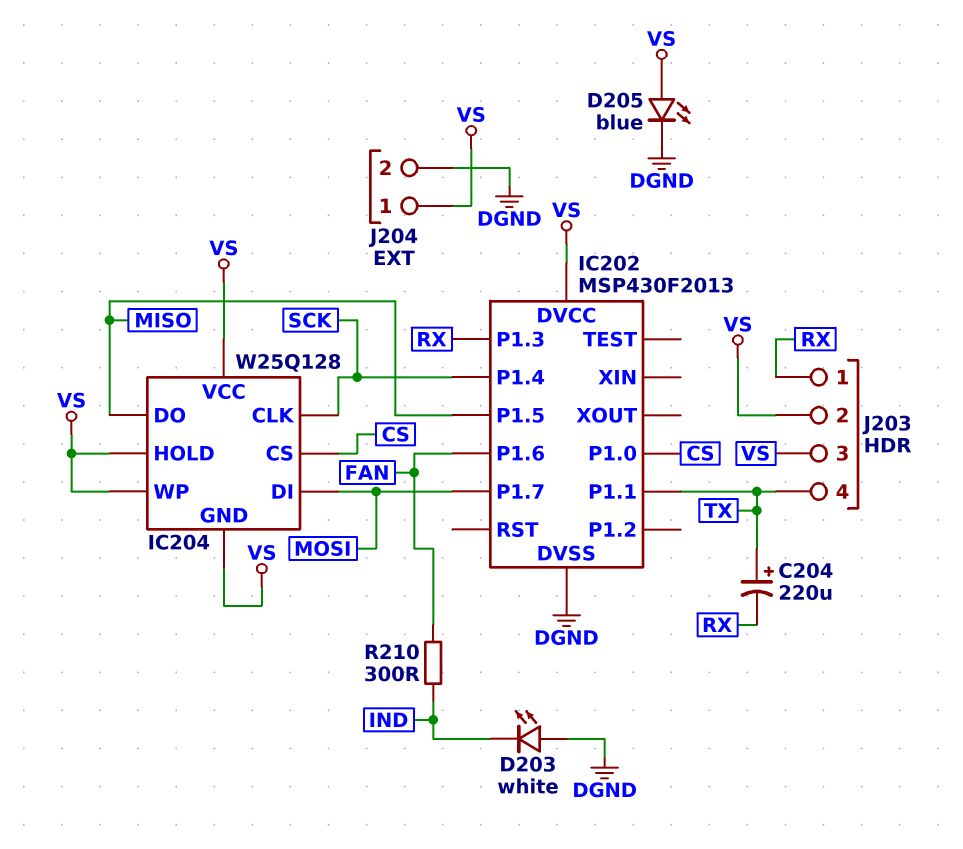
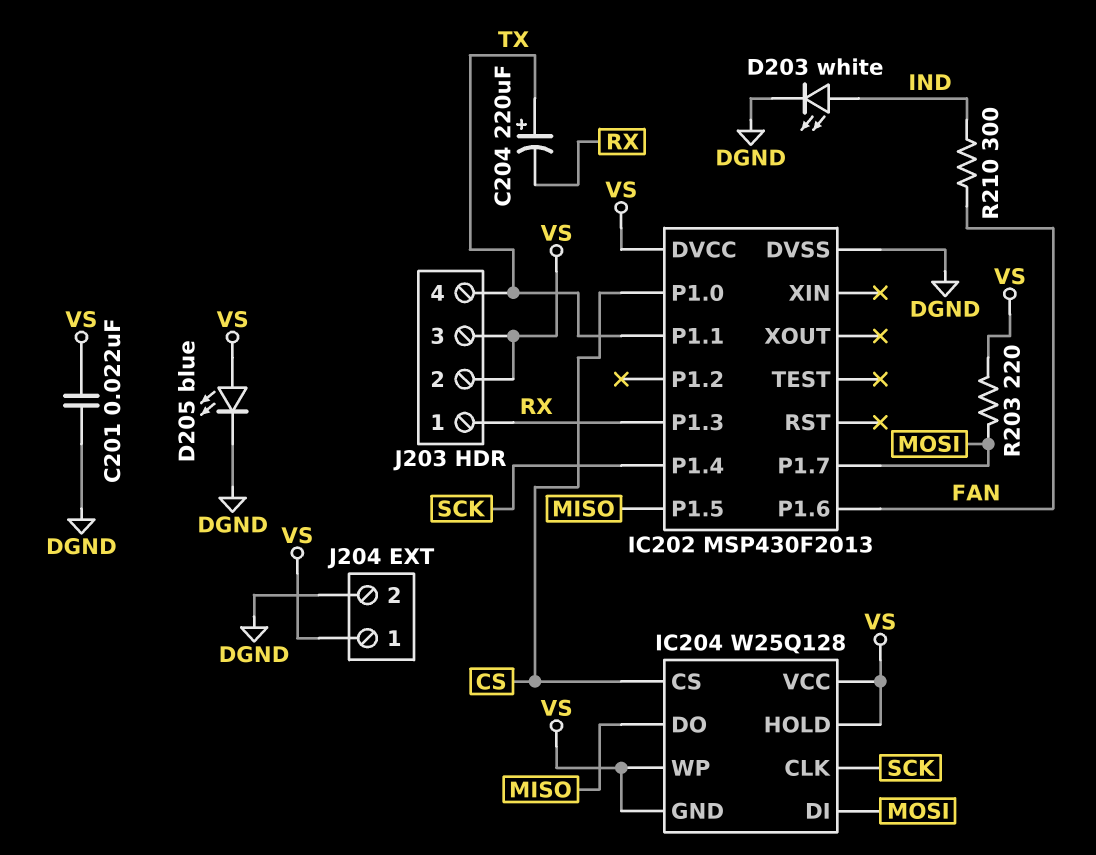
C201: none -> 22nF (DGND, VS)
D203: LED white (A DGND, K IND) -> LED white (A IND, K DGND)
R203: none -> 220 (MOSI, VS)

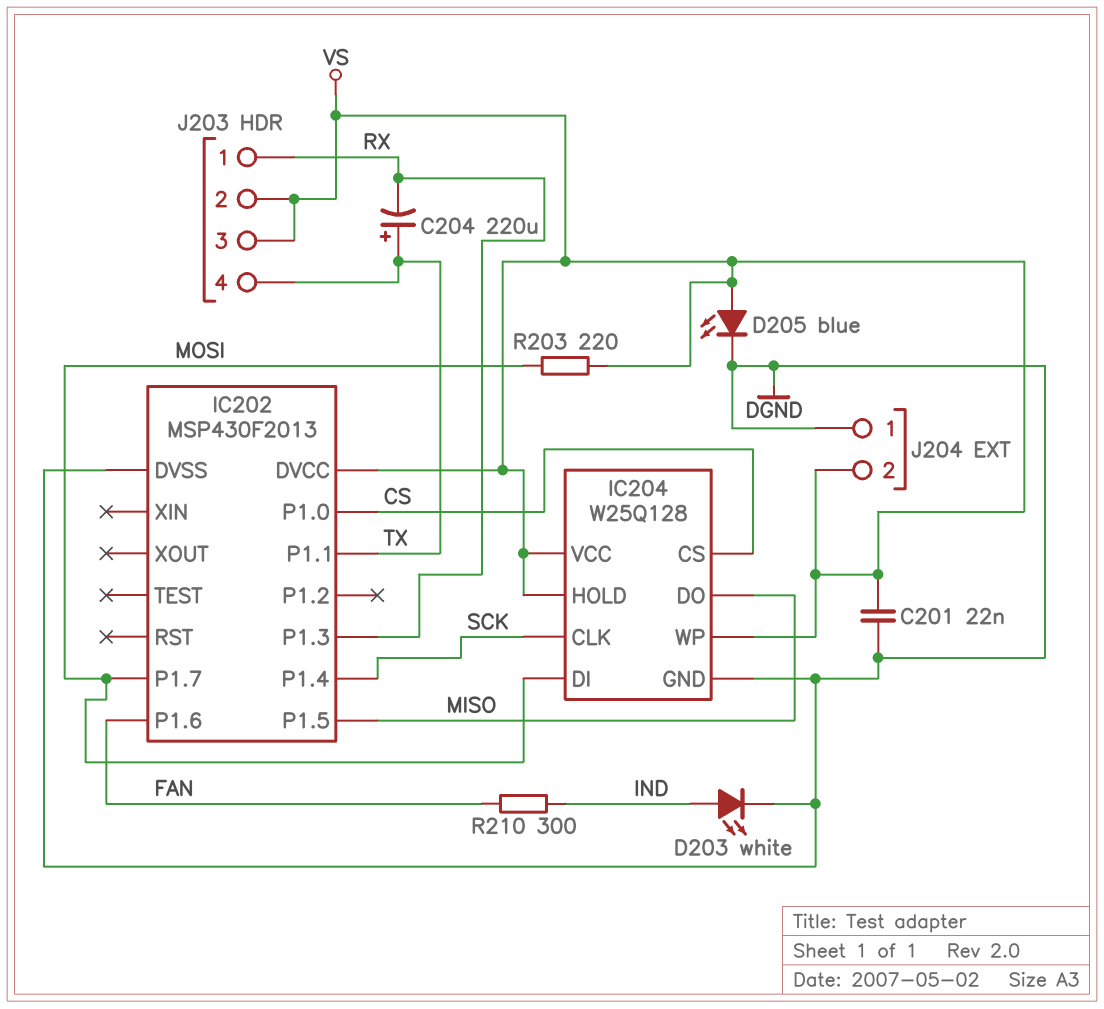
IC204 pin GND: VS -> DGND
J204 pin 1: VS -> DGND
J204 pin 2: DGND -> VS

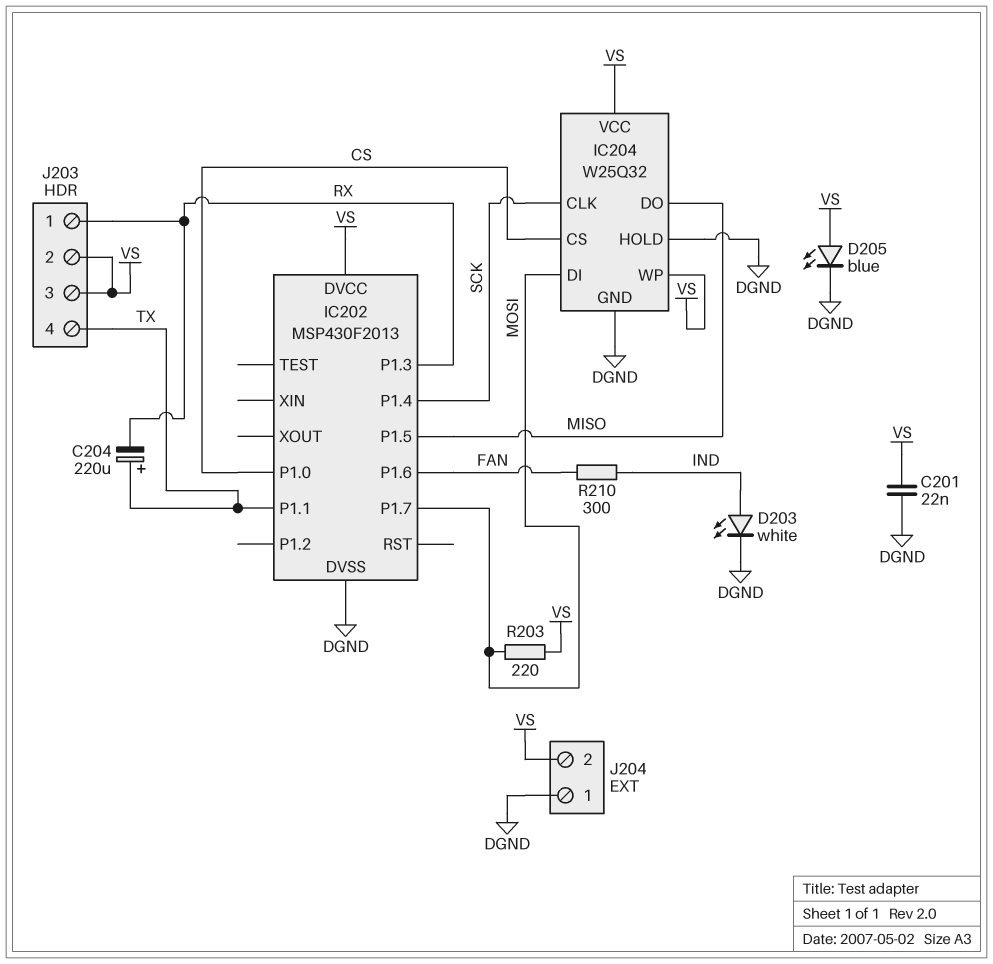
IC204: W25Q128 -> W25Q32
IC204 pin HOLD: VS -> DGND

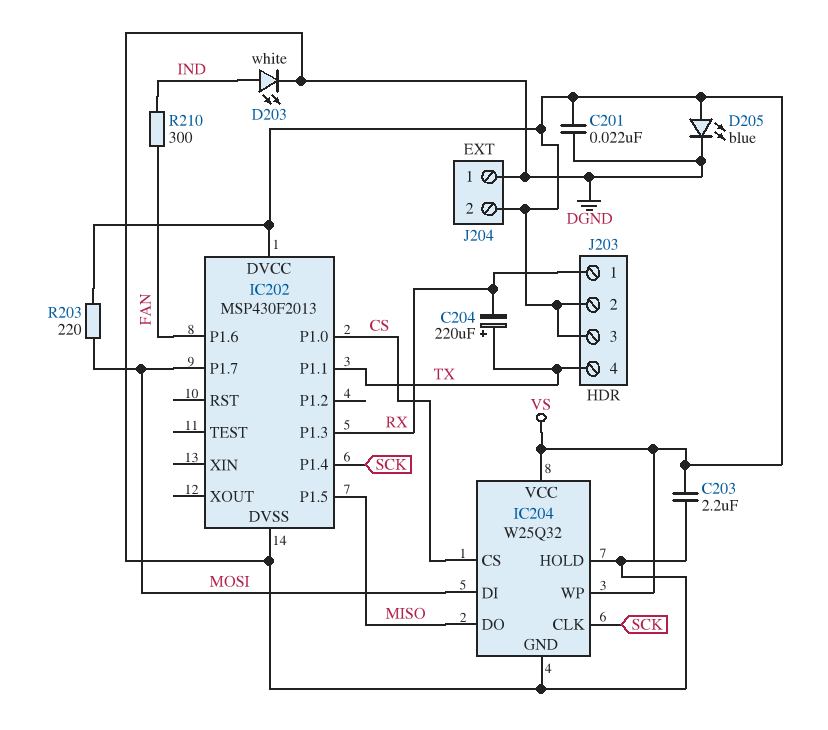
C203: none -> 2.2uF (DGND, VS)

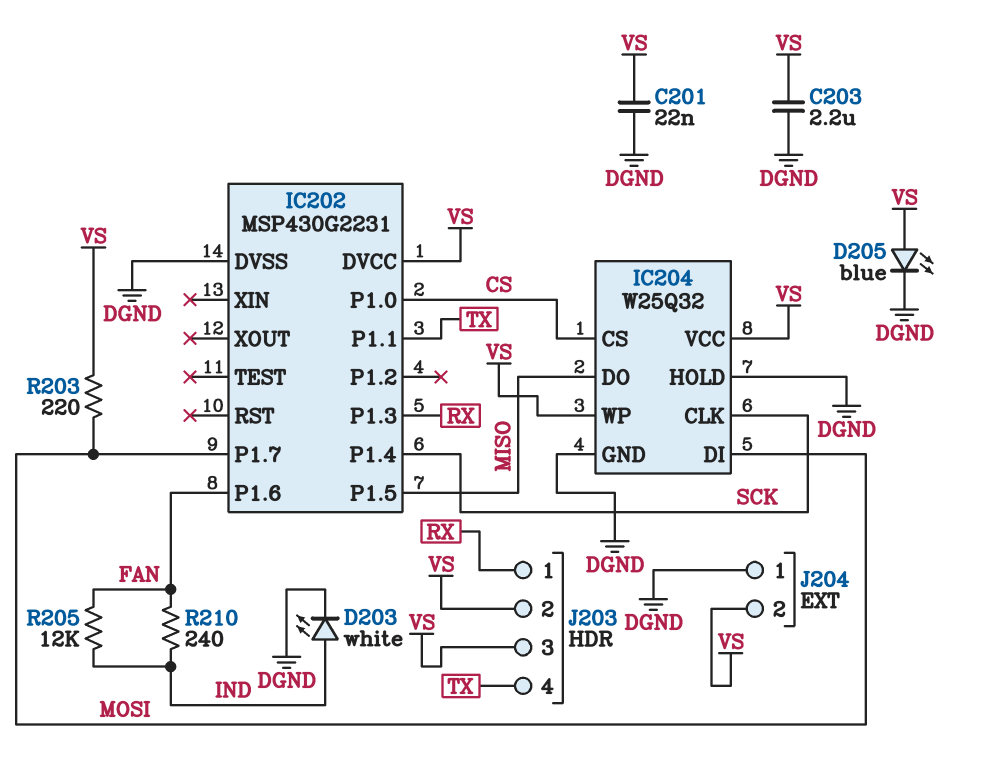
C204: 220uF (plus TX, minus RX) -> none
IC202: MSP430F2013 -> MSP430G2231
R205: none -> 12k (FAN, IND)
R210: 300 (FAN, IND) -> 240 (FAN, IND)

